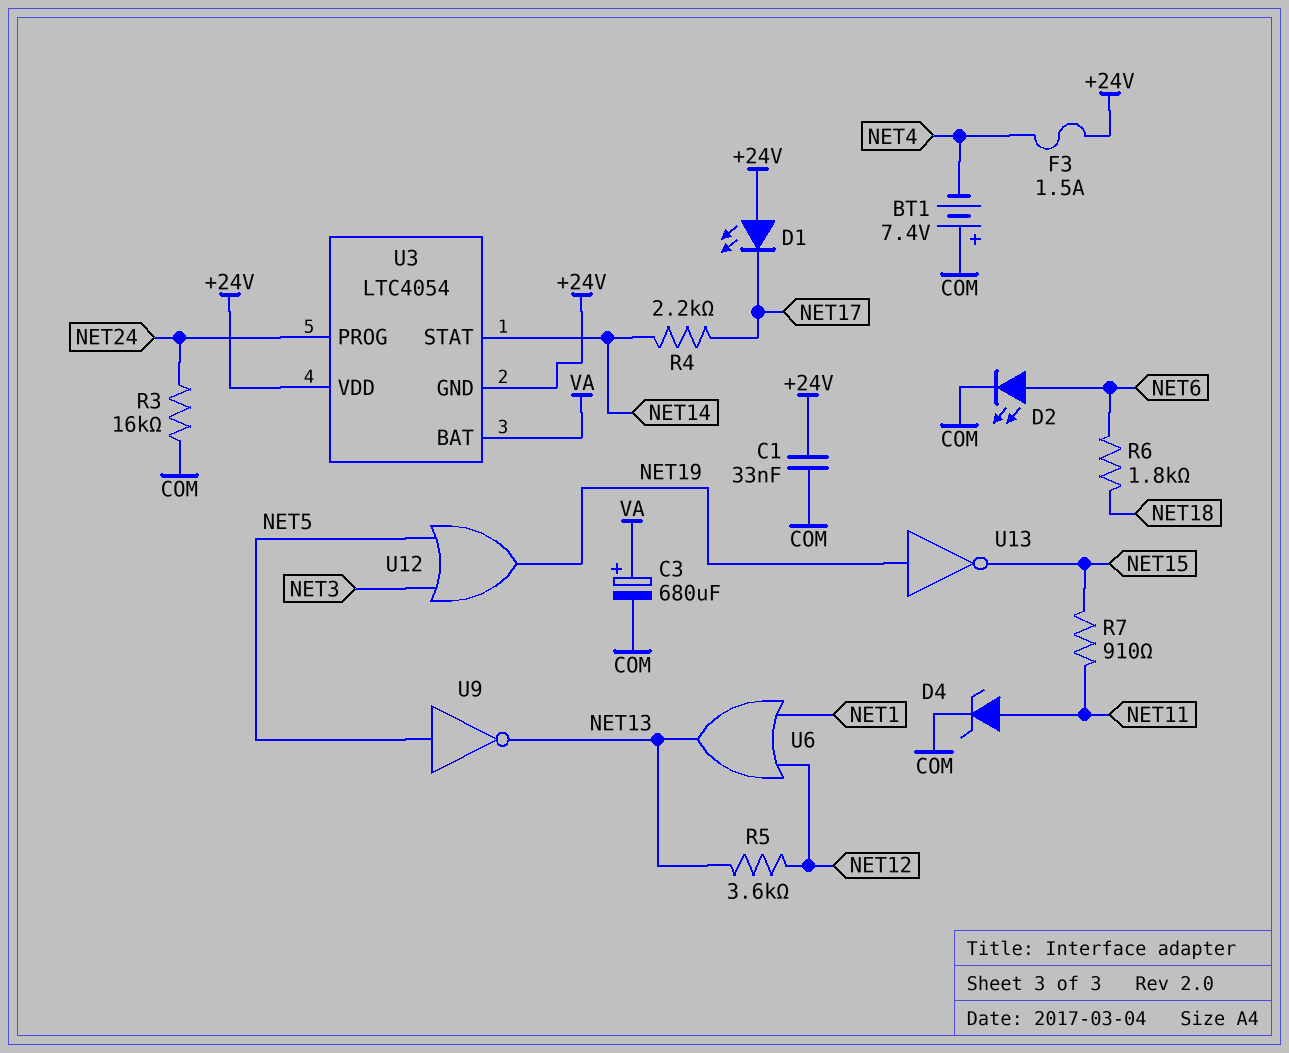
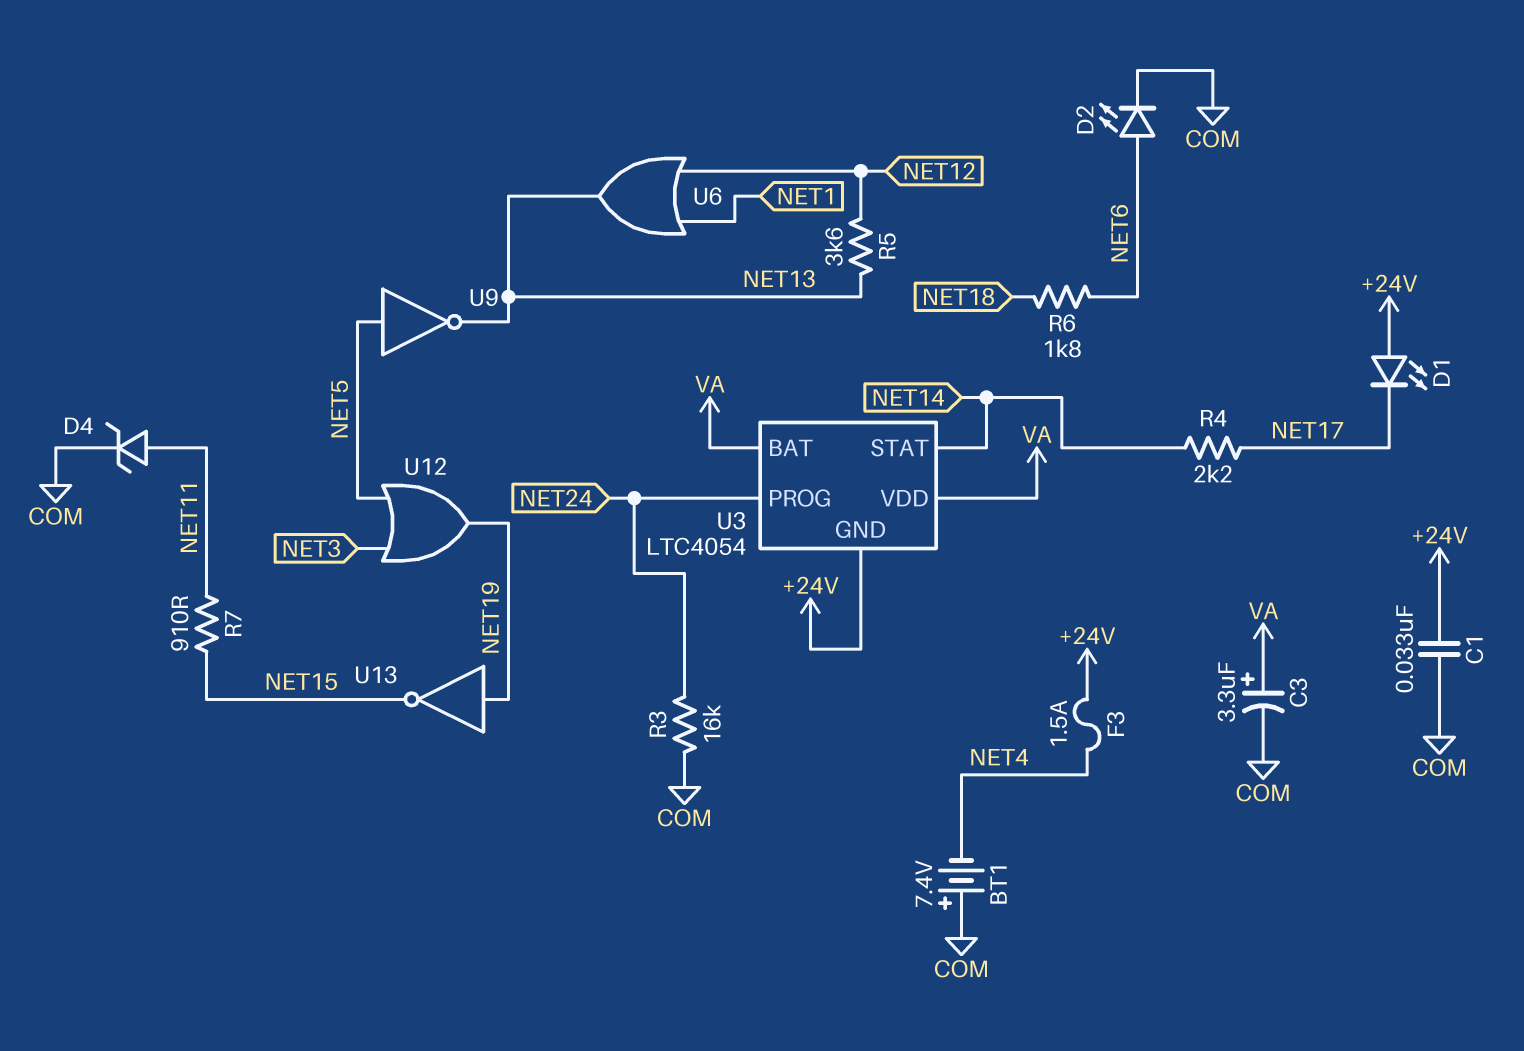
C3: 680uF (plus VA, minus COM) -> 3.3uF (plus VA, minus COM)
U3 pin VDD: +24V -> VA

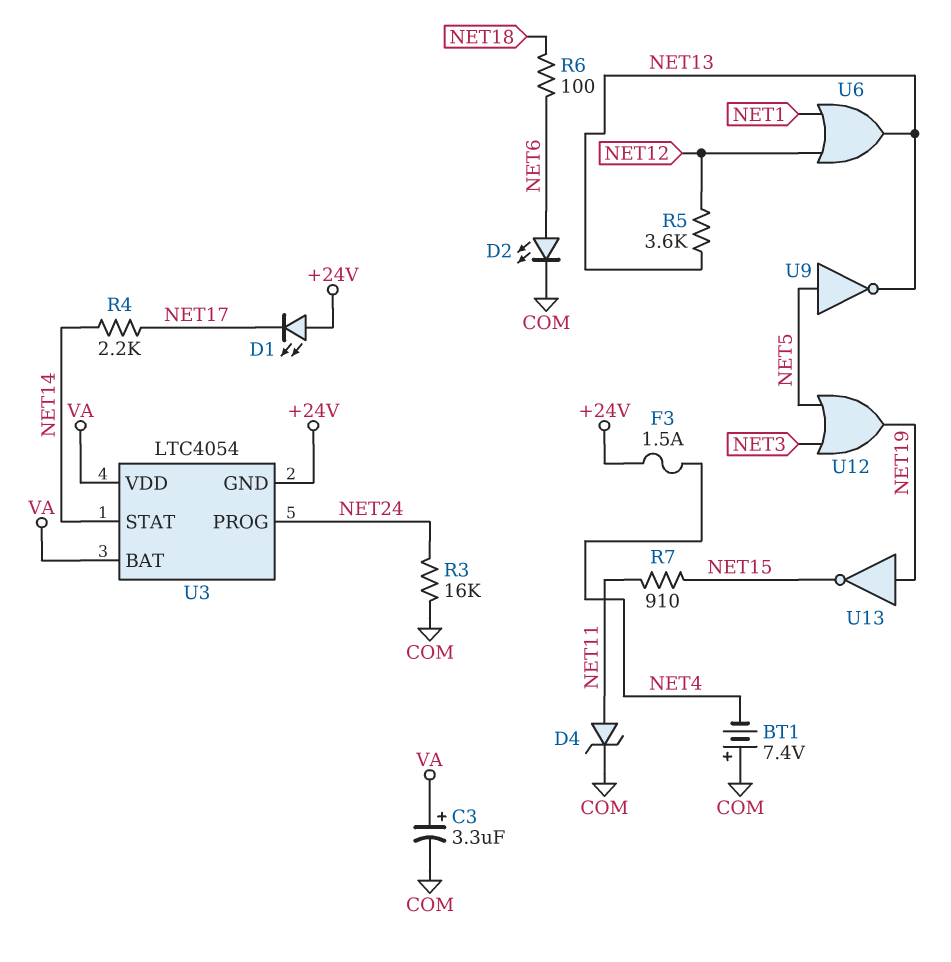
C1: 33nF (+24V, COM) -> none
R6: 1.8k (NET6, NET18) -> 100 (NET6, NET18)

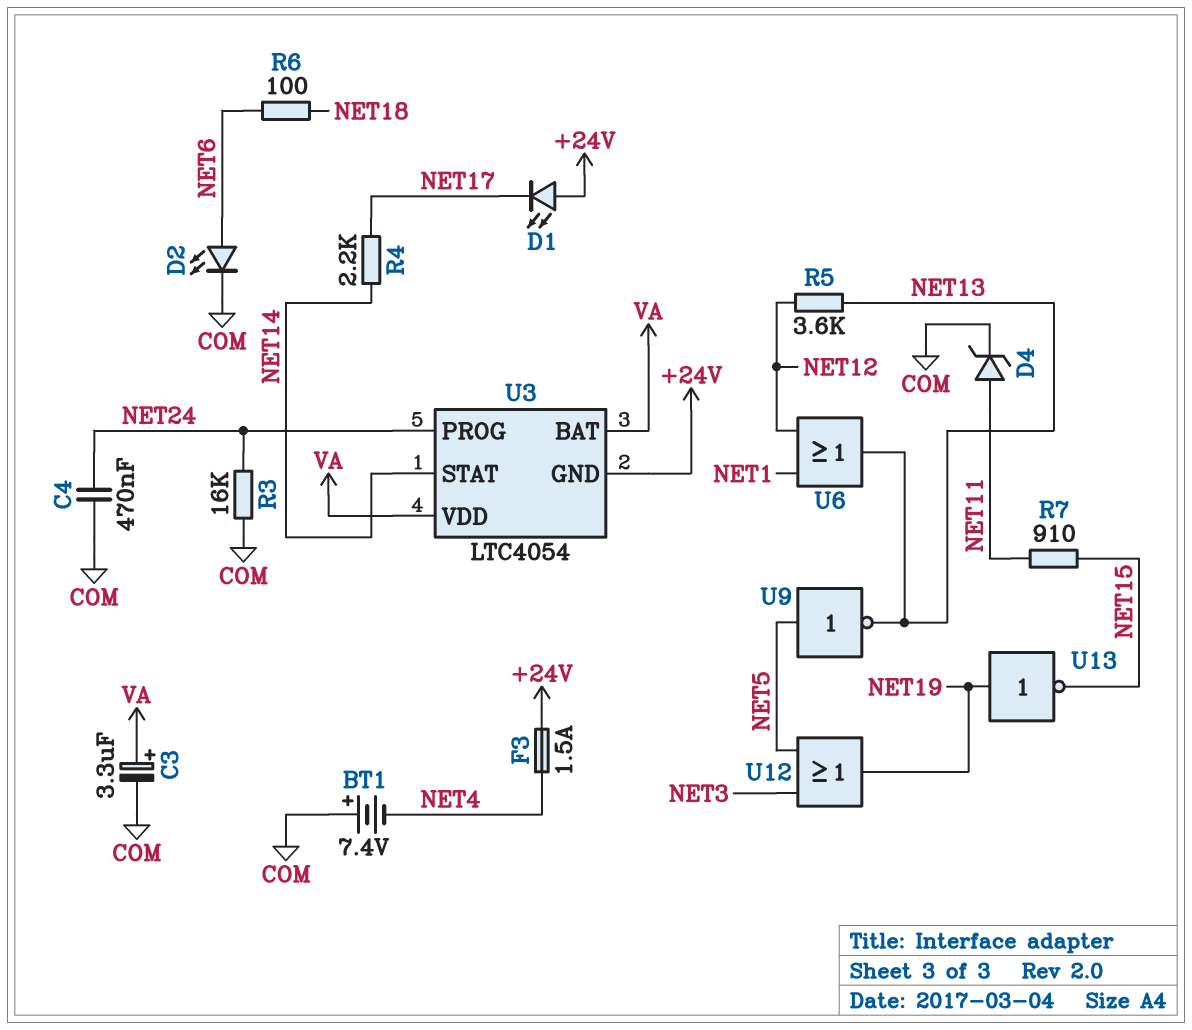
C4: none -> 470nF (COM, NET24)

